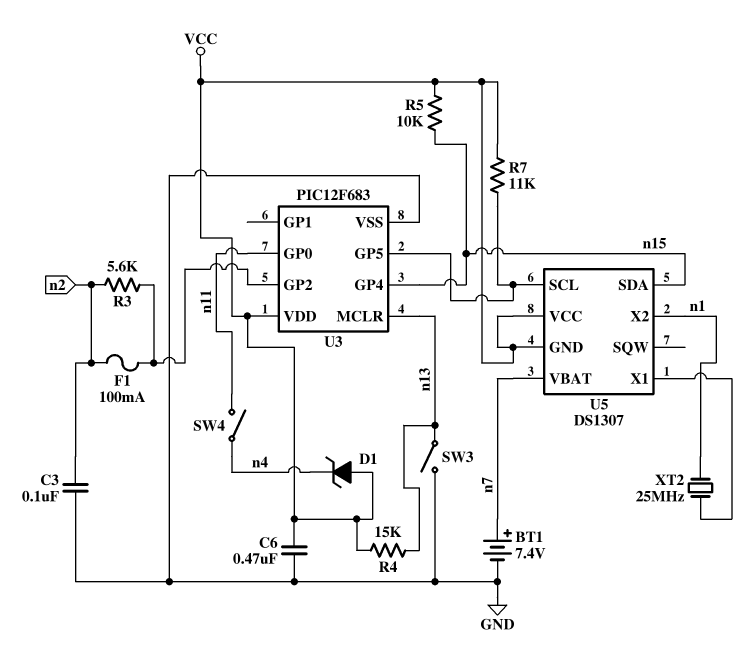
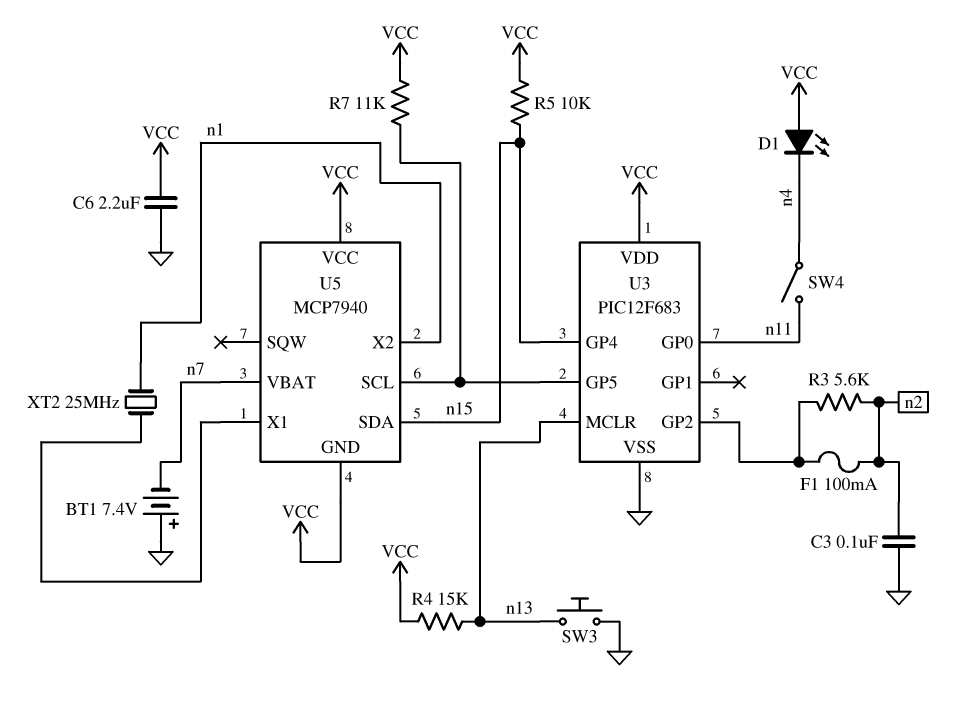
BT1: 7.4V (plus n7, minus GND) -> 7.4V (plus GND, minus n7)
C6: 470nF (GND, VCC) -> 2.2uF (GND, VCC)
D1: zener (A VCC, K n4) -> LED (A VCC, K n4)
SW3: switch (GND, n13) -> button (GND, n13)
U5: DS1307 -> MCP7940

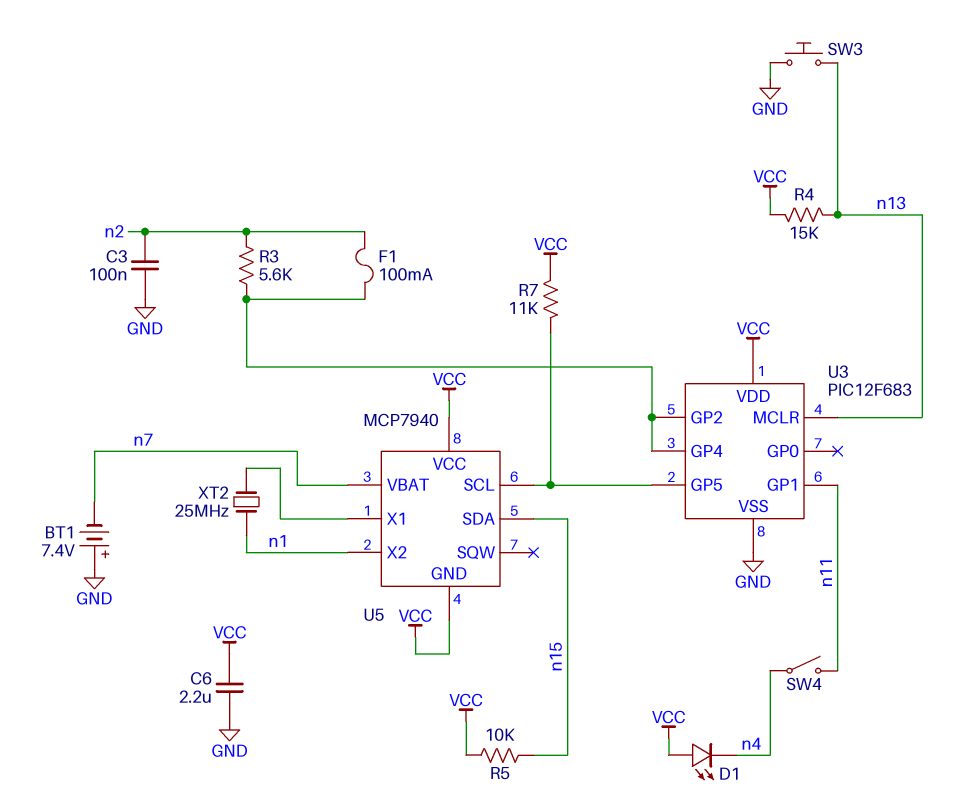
U3 pin GP0: n11 -> none
U3 pin GP1: none -> n11
U3 pin GP4: n15 -> U3/GP2

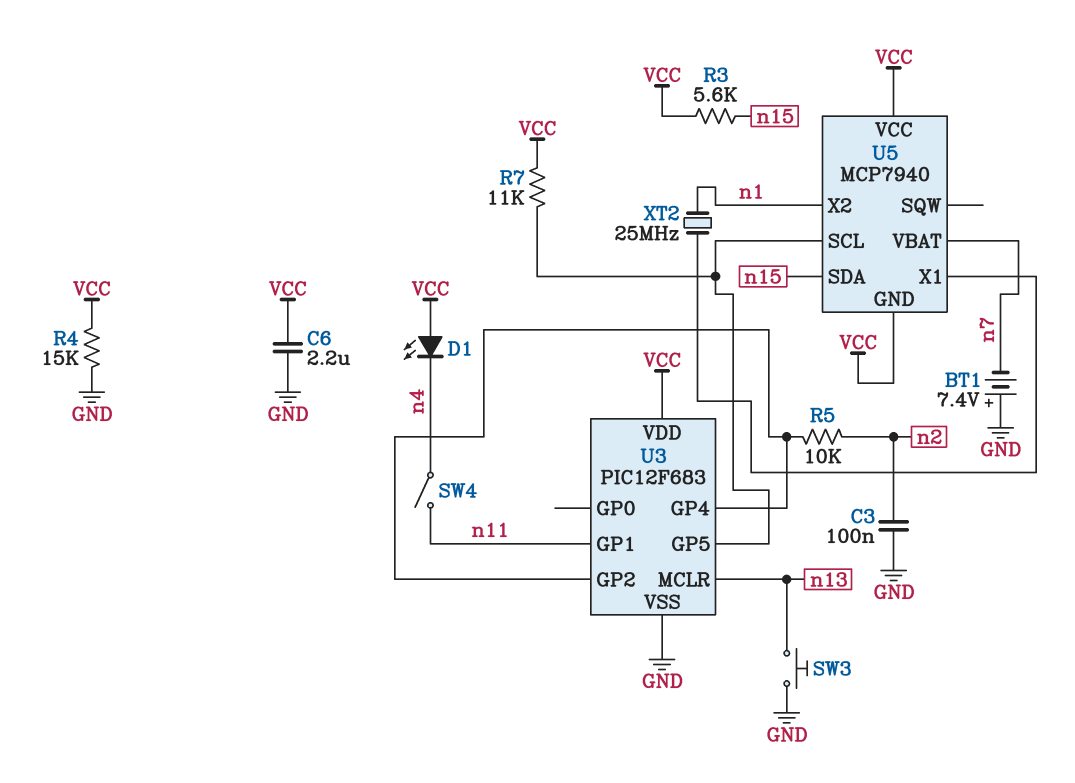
F1: 100mA (U3/GP2, n2) -> none
R3: 5.6k (U3/GP2, n2) -> 5.6k (VCC, n15)
R4: 15k (VCC, n13) -> 15k (GND, VCC)
R5: 10k (VCC, n15) -> 10k (U3/GP2, n2)

